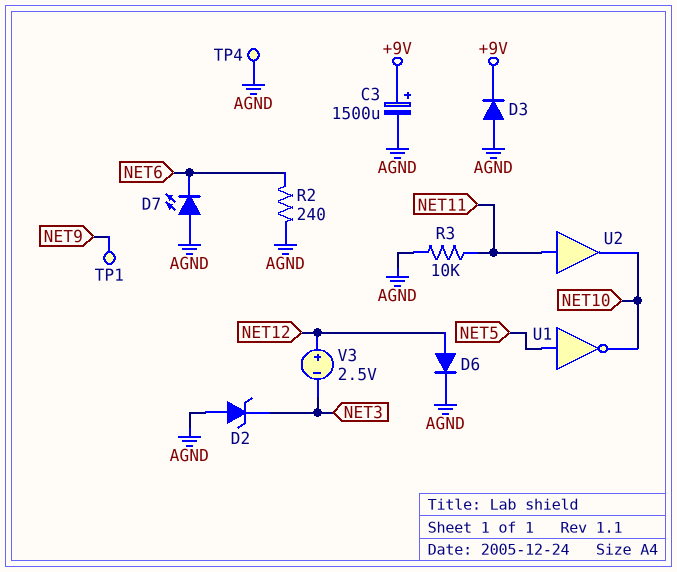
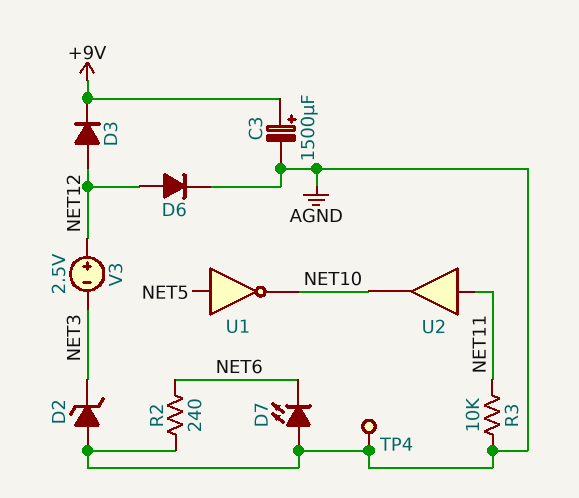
D3: diode (A AGND, K +9V) -> diode (A NET12, K +9V)
TP1: test point (NET9) -> none

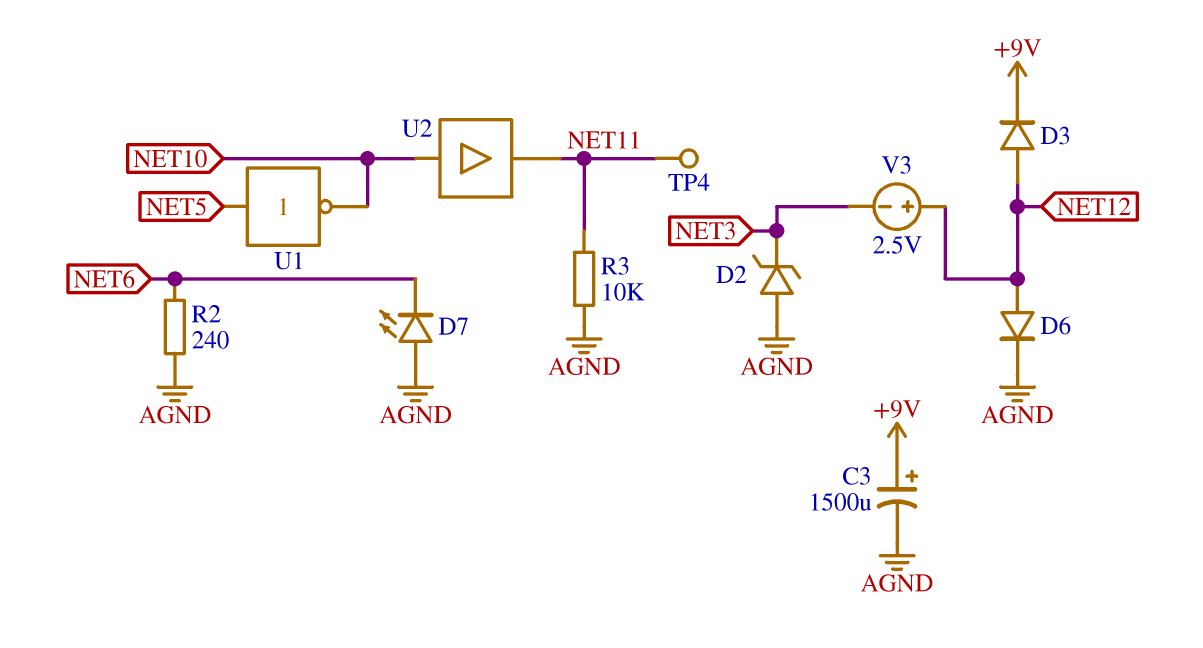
TP4: test point (AGND) -> test point (NET11)
U2: buffer (in NET11, out NET10) -> buffer (in NET10, out NET11)

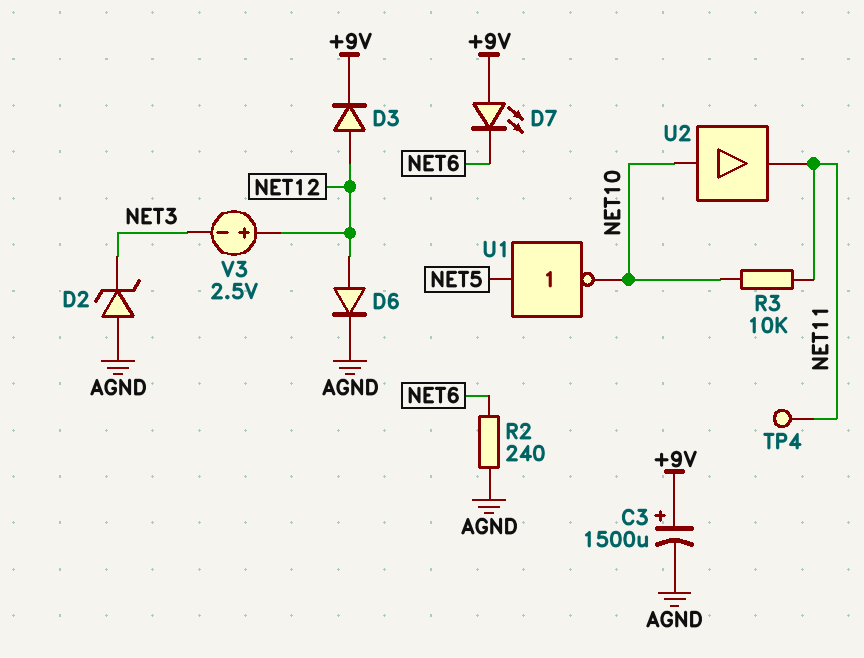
D7: LED (A AGND, K NET6) -> LED (A +9V, K NET6)
R3: 10k (AGND, NET11) -> 10k (NET10, NET11)

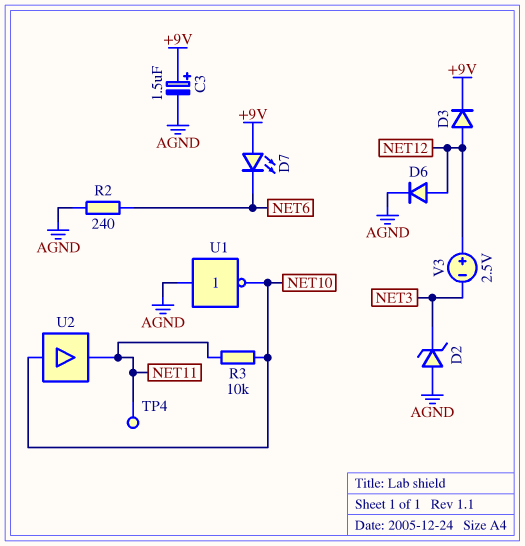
C3: 1500uF (plus +9V, minus AGND) -> 1.5uF (plus +9V, minus AGND)
U1: NOT (in NET5, out NET10) -> NOT (in AGND, out NET10)

